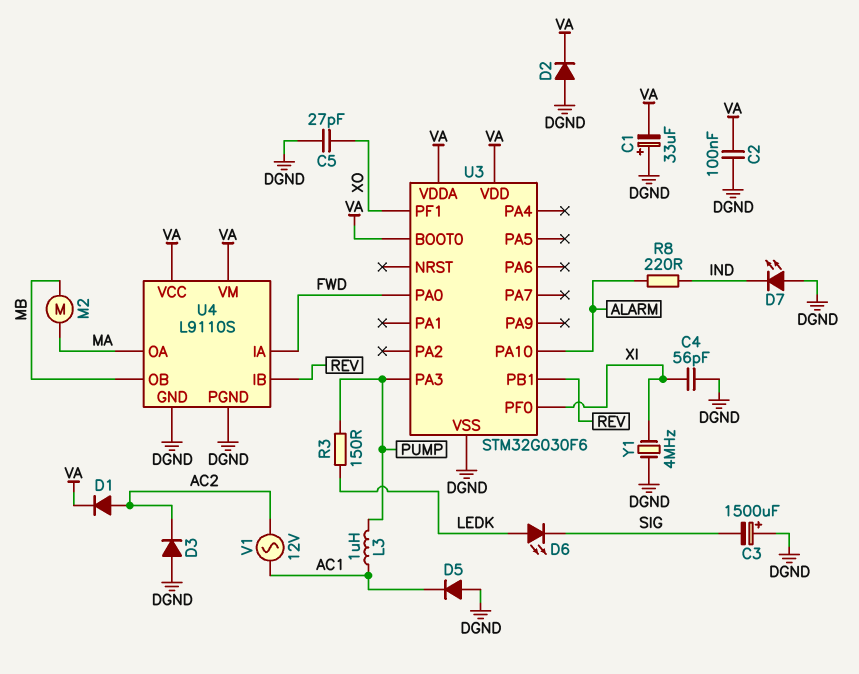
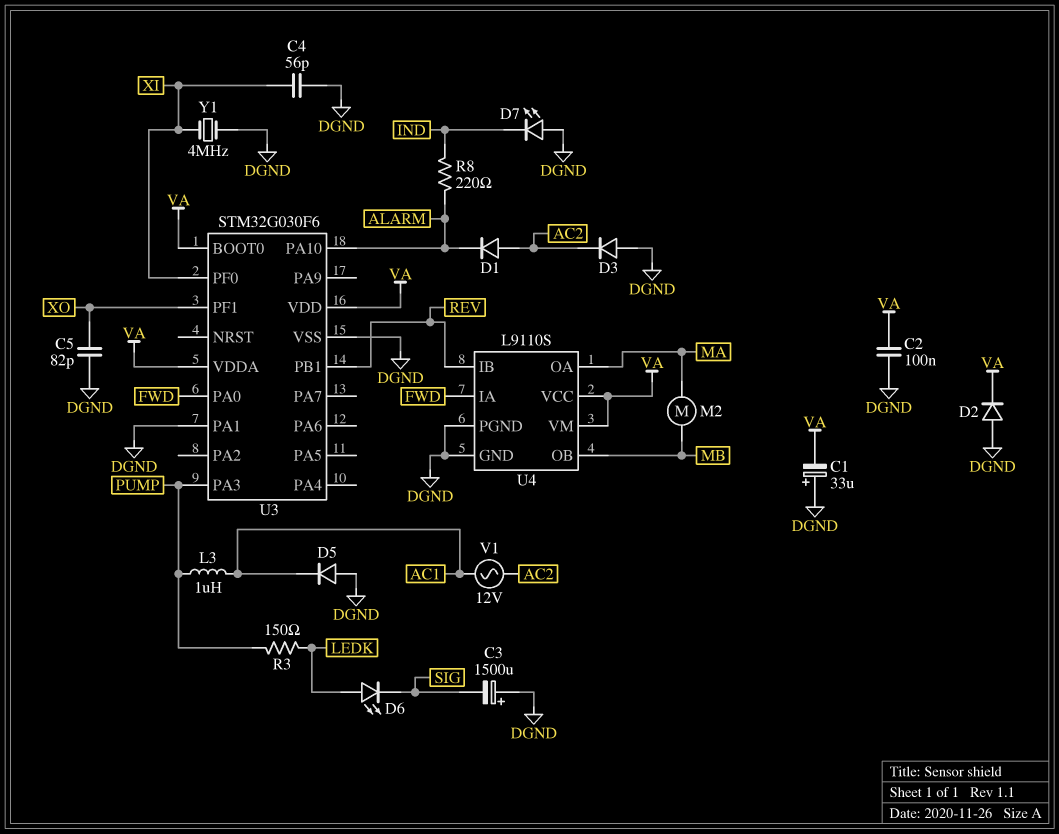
C5: 27pF (DGND, XO) -> 82pF (DGND, XO)
D1: diode (A AC2, K VA) -> diode (A AC2, K ALARM)
U3 pin PA1: none -> DGND

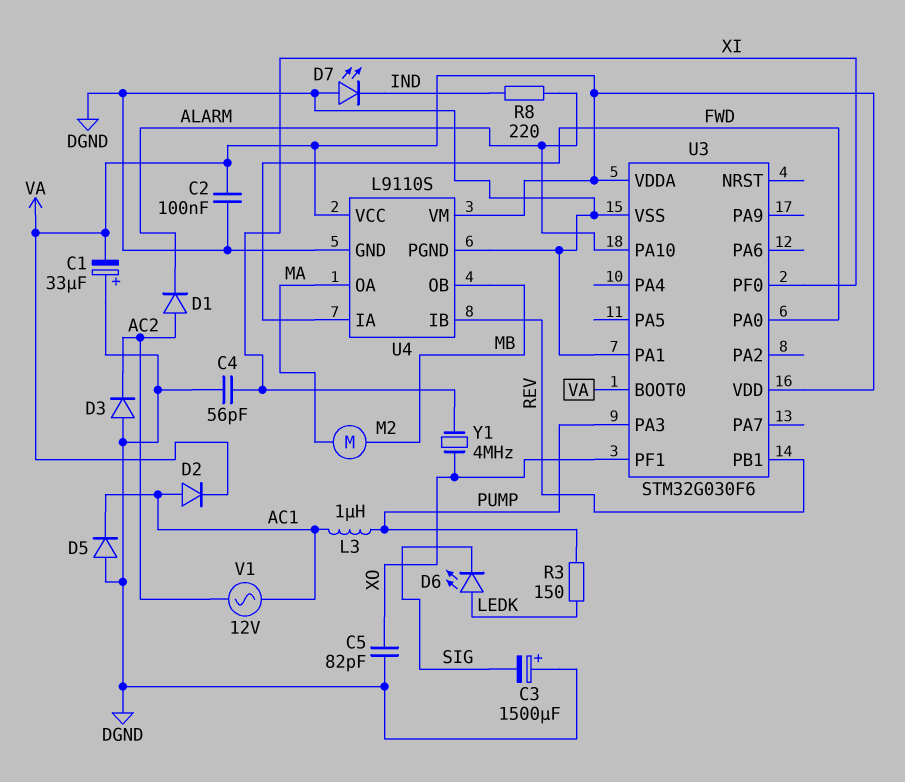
D2: diode (A DGND, K VA) -> diode (A AC1, K VA)
Y1: 4MHz (DGND, XI) -> 4MHz (XI, XO)

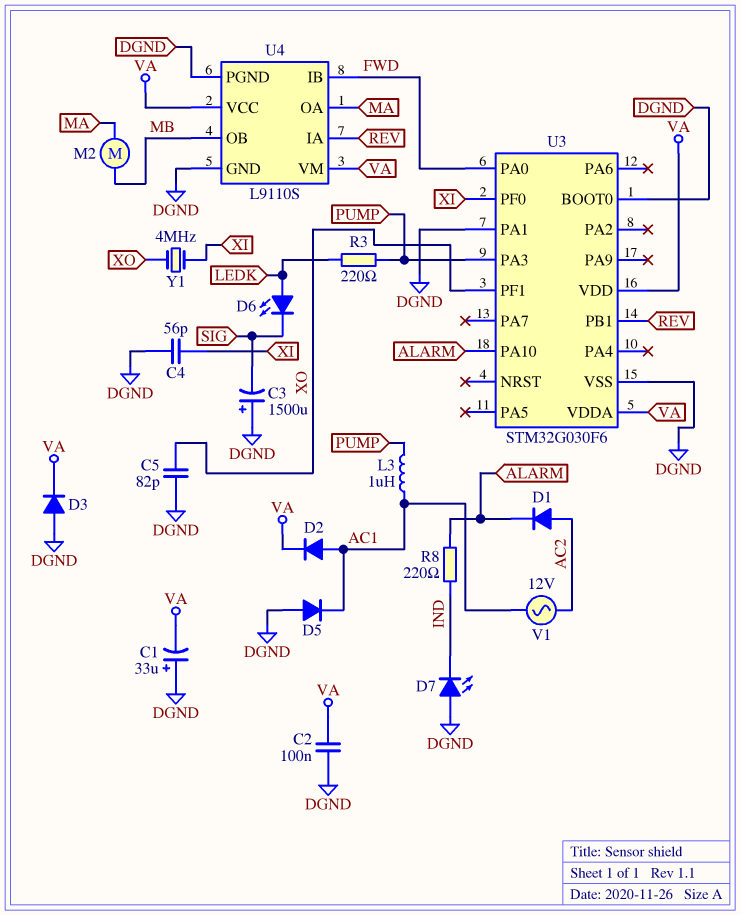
D3: diode (A DGND, K AC2) -> diode (A DGND, K VA)
R3: 150 (LEDK, PUMP) -> 220 (LEDK, PUMP)
U3 pin BOOT0: VA -> DGND
U4 pin IA: FWD -> REV
U4 pin IB: REV -> FWD

